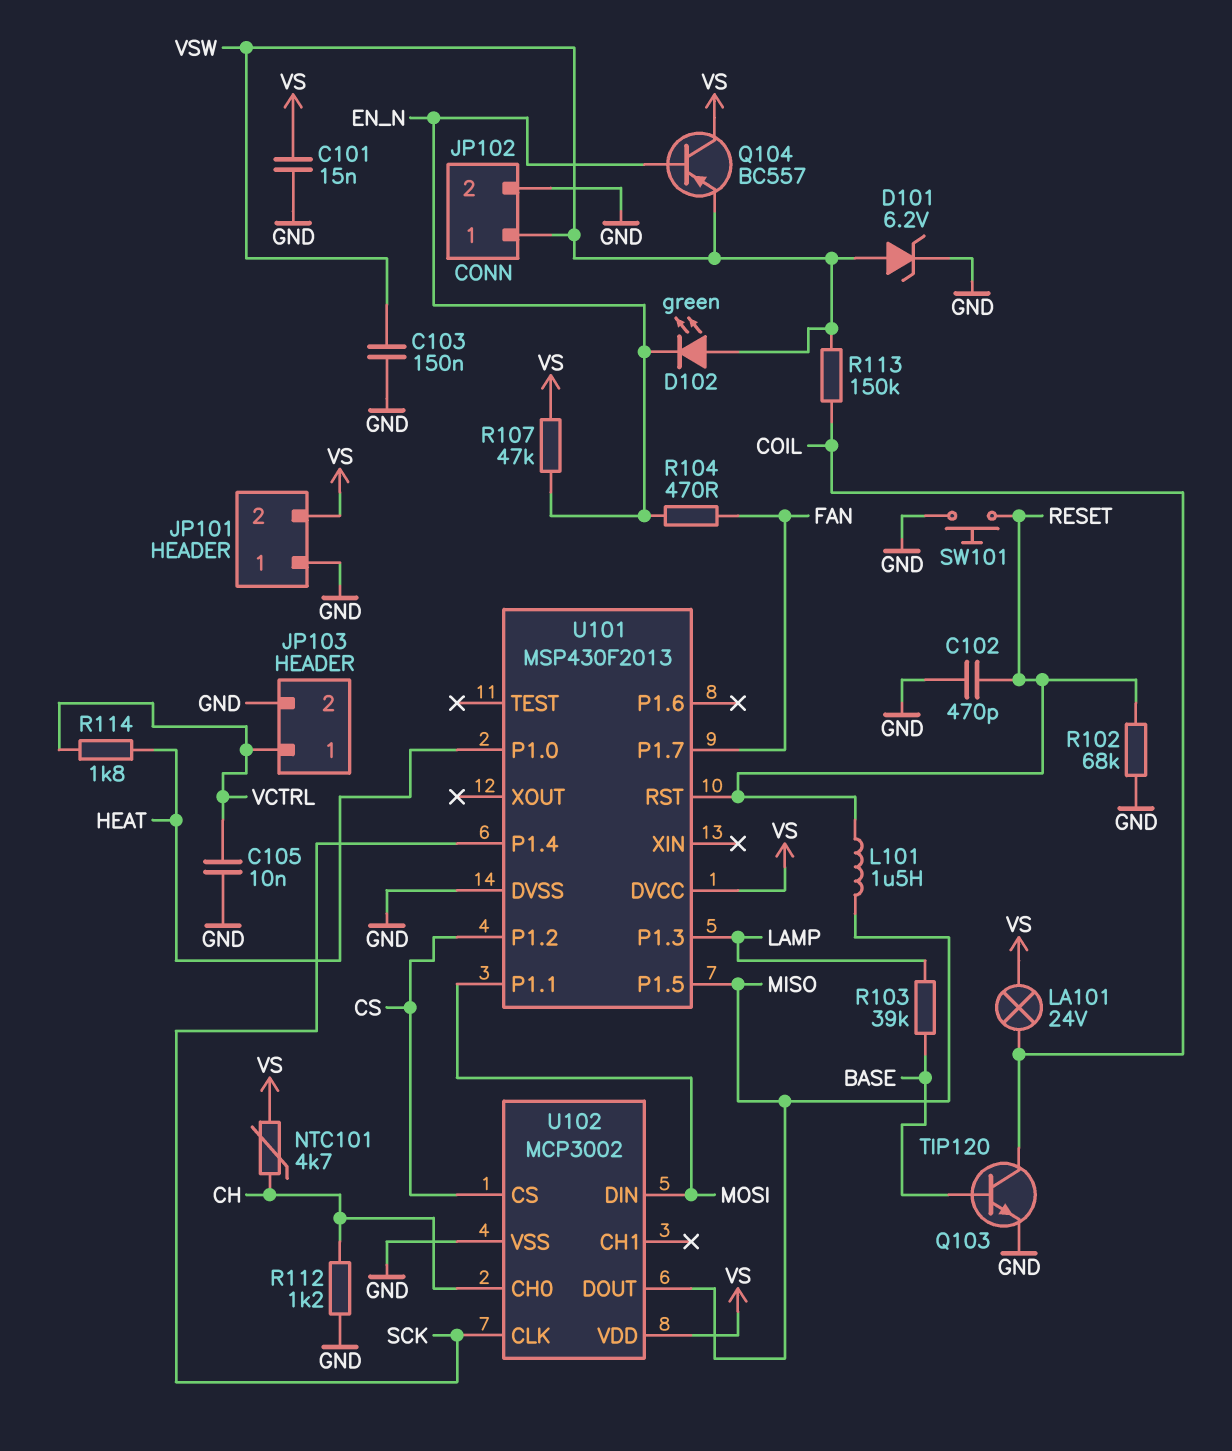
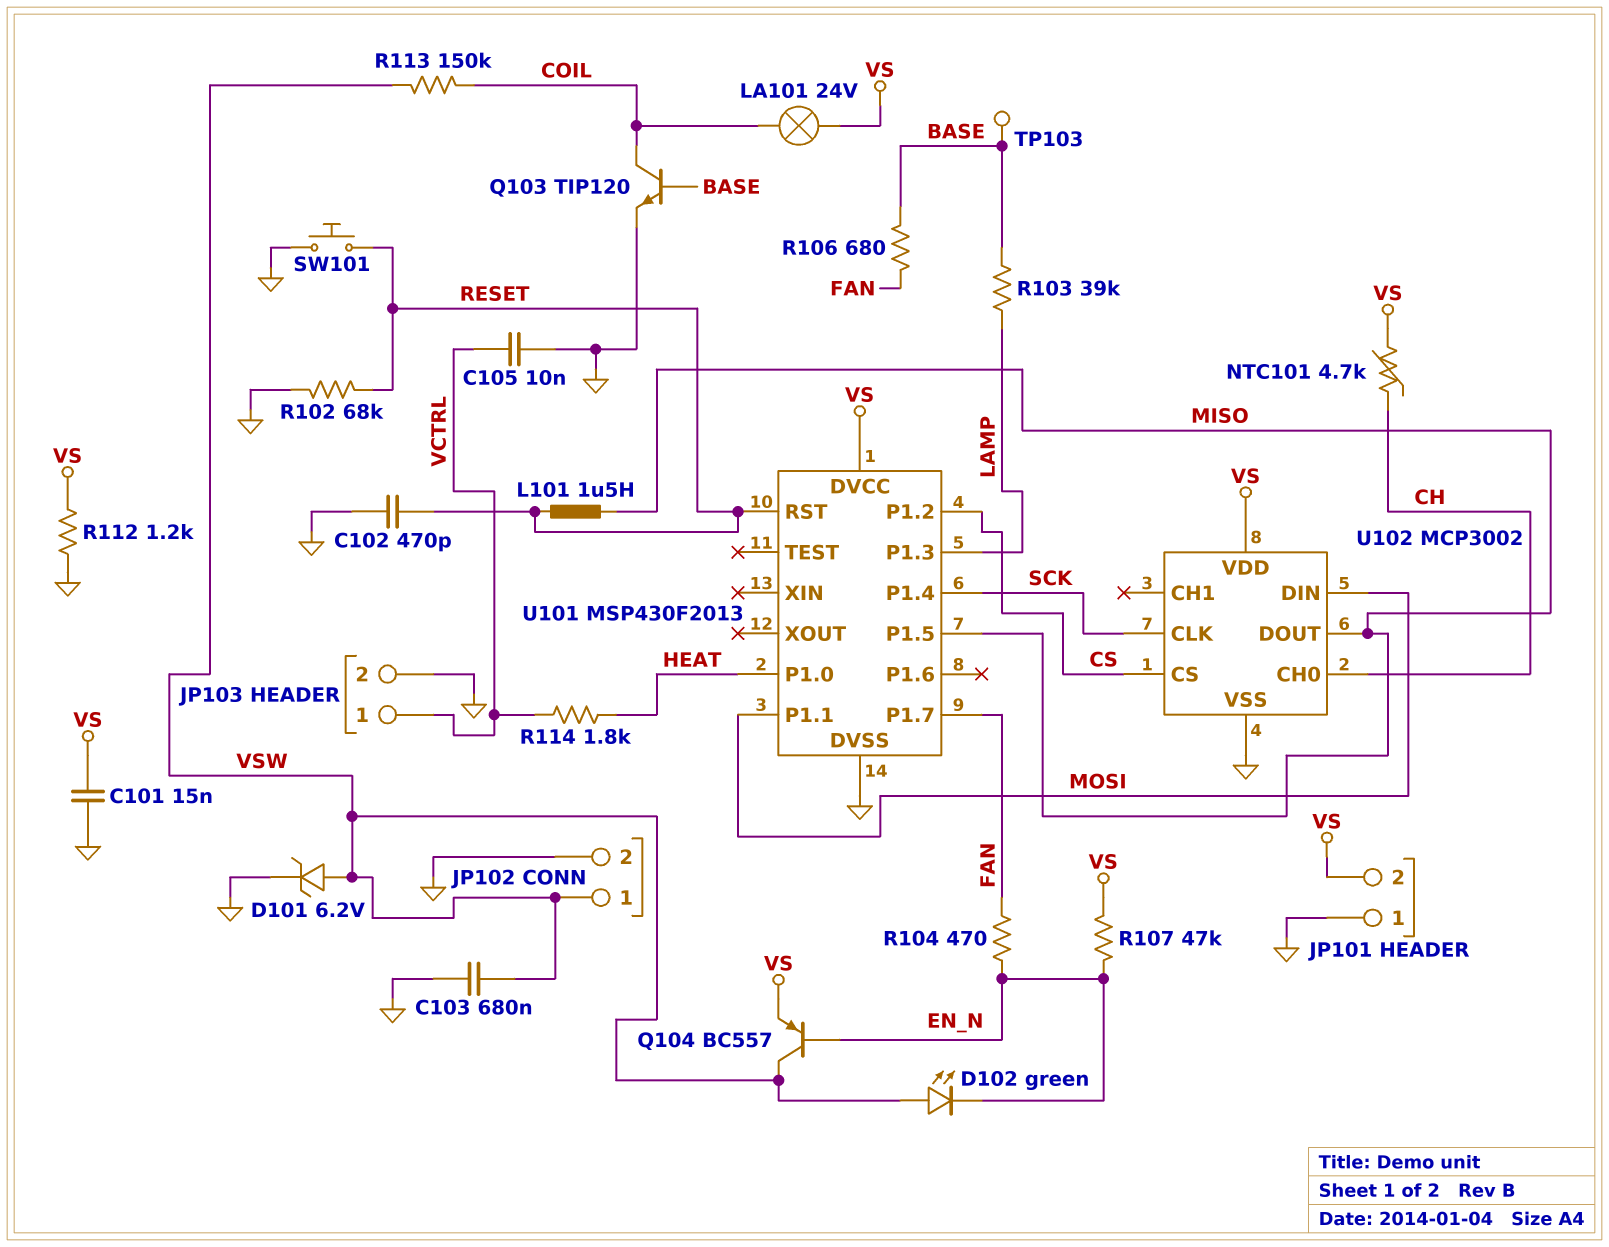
C103: 150nF (GND, VSW) -> 680nF (GND, VSW)
Q104: PNP BC557 (B EN_N, C VS, E VSW) -> PNP BC557 (B EN_N, C VSW, E VS)
R106: none -> 680 (BASE, FAN)
R112: 1.2k (CH, GND) -> 1.2k (GND, VS)
TP103: none -> test point (BASE)

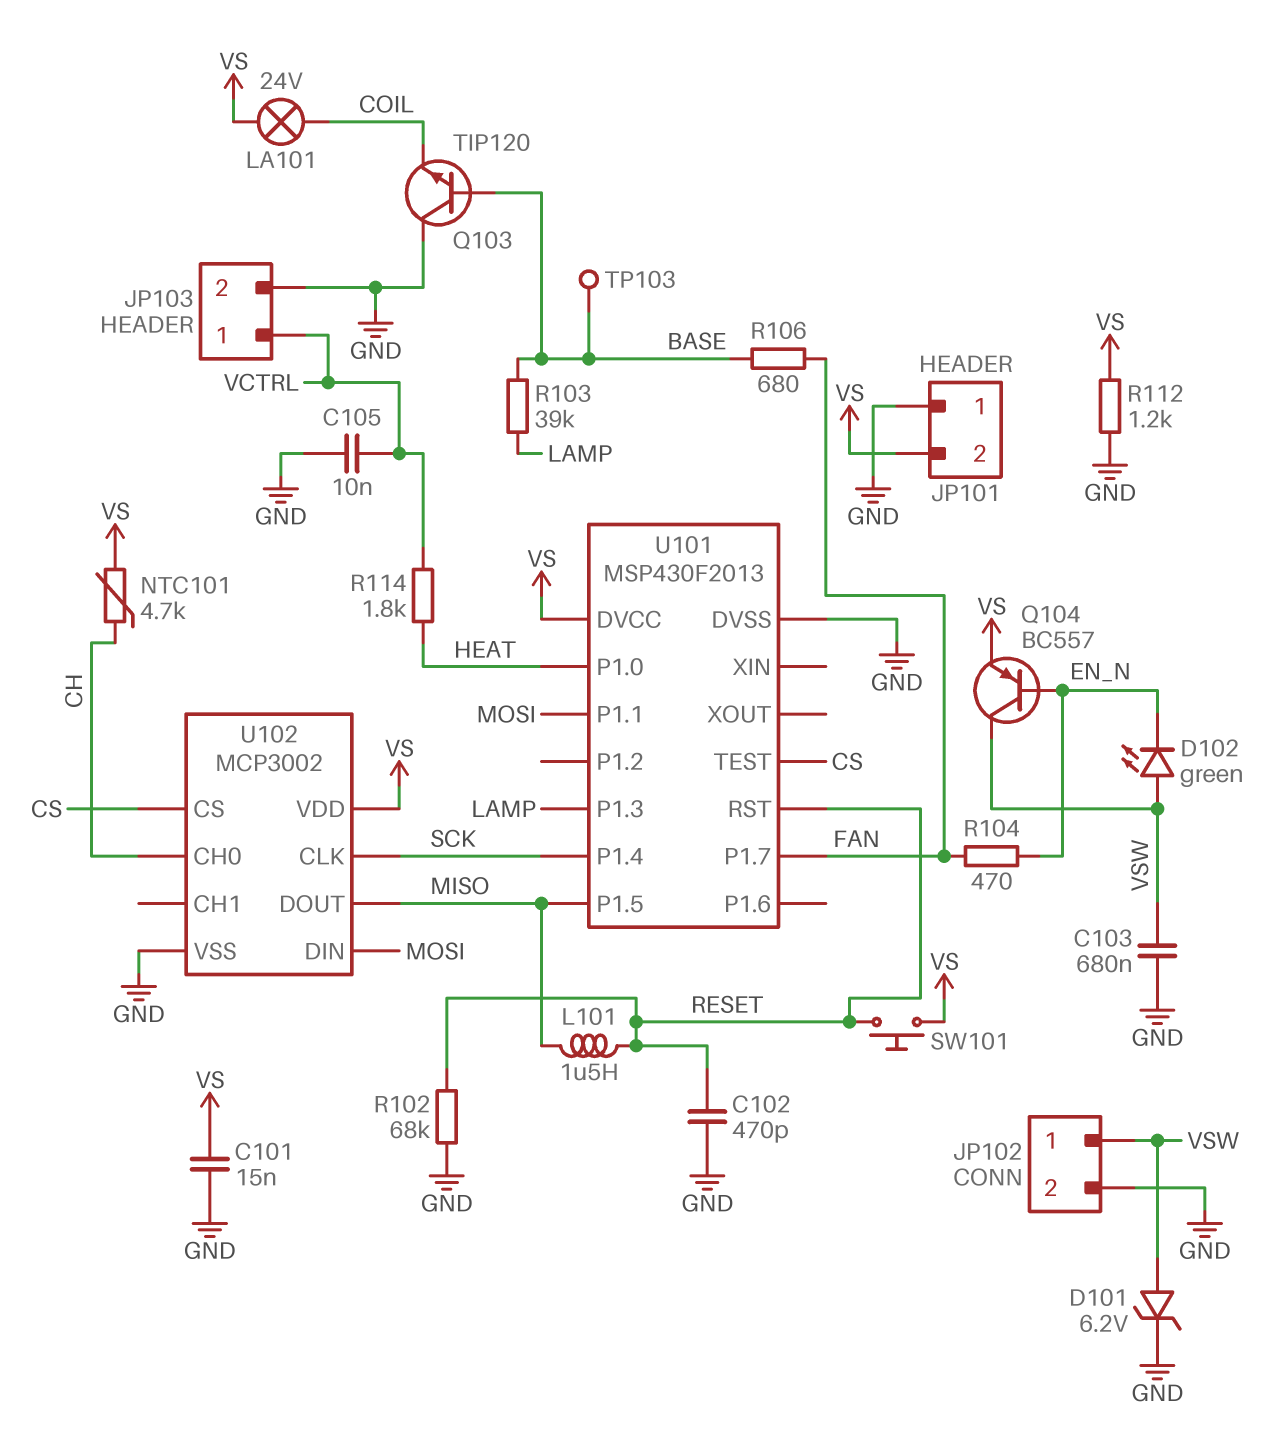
Q103: NPN TIP120 (B BASE, C COIL, E GND) -> NPN TIP120 (B BASE, C GND, E COIL)
R107: 47k (EN_N, VS) -> none
R113: 150k (COIL, VSW) -> none
SW101: button (GND, RESET) -> button (RESET, VS)
U101 pin P1.2: CS -> none
U101 pin TEST: none -> CS

